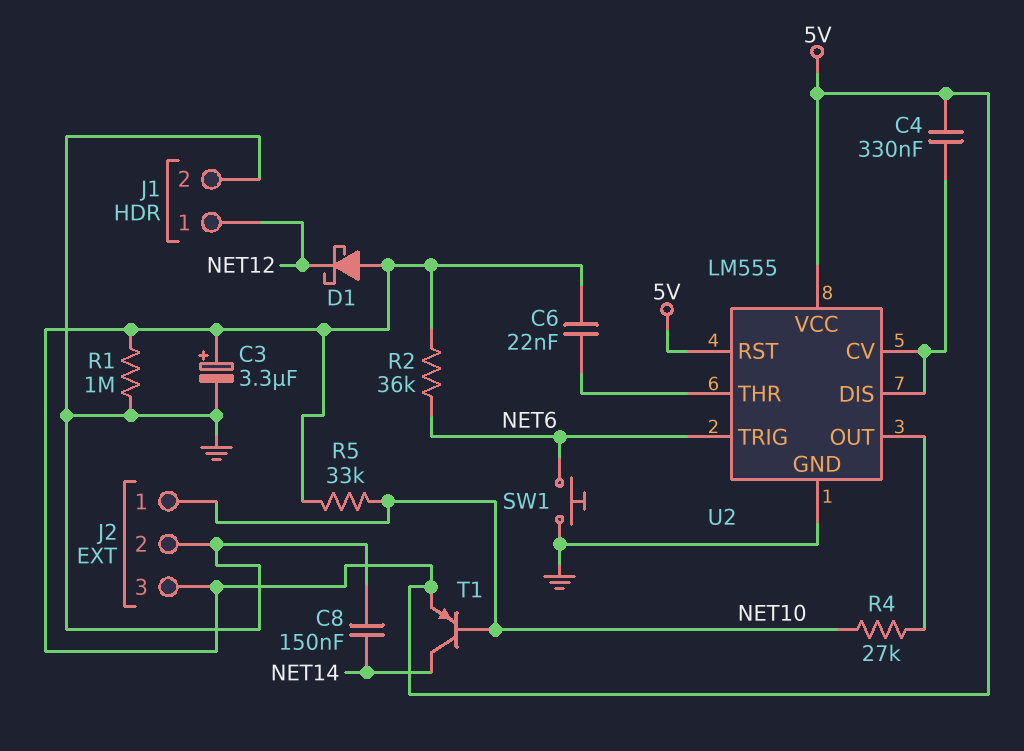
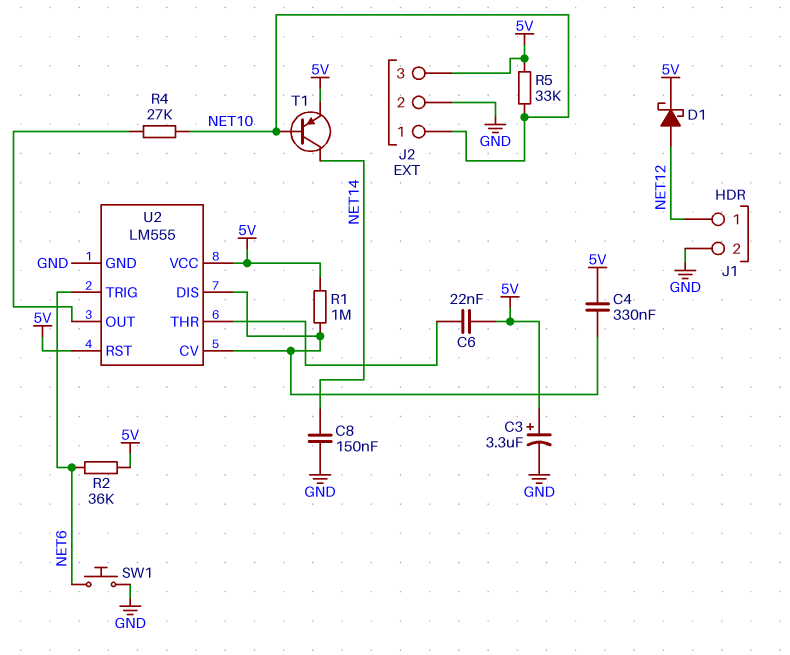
D1: schottky (A 5V, K NET12) -> schottky (A NET12, K 5V)
R1: 1M (5V, GND) -> 1M (5V, U2/CV)

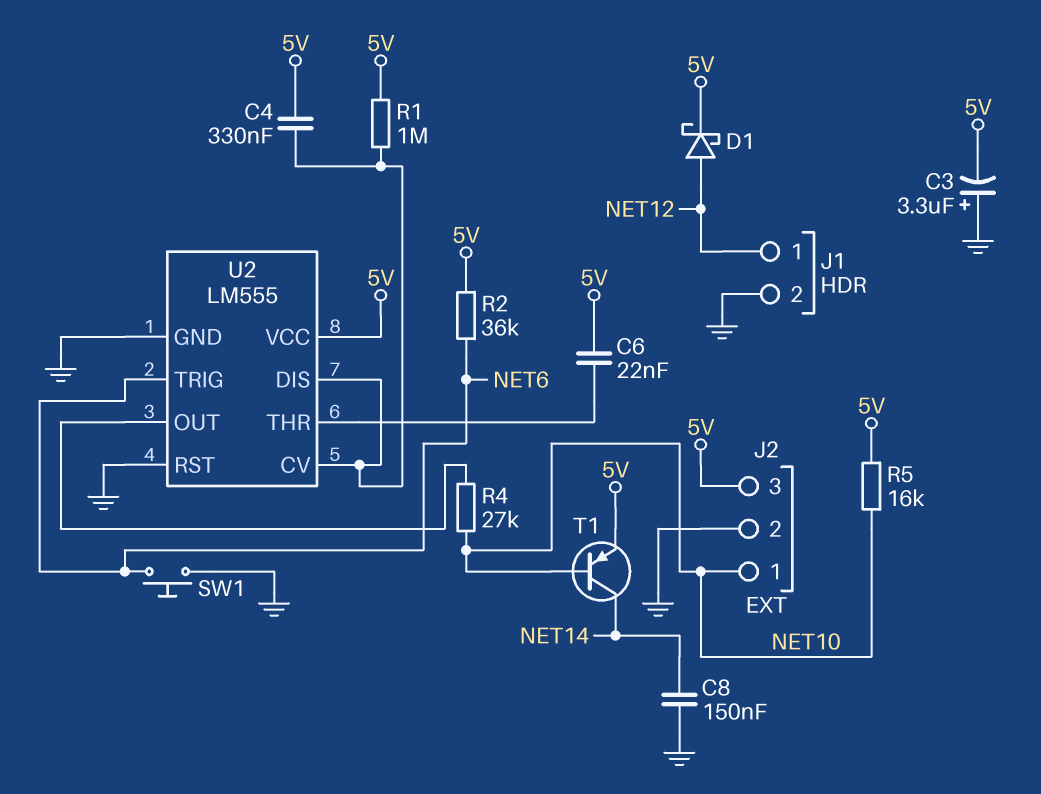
C3: 3.3uF (plus 5V, minus GND) -> 3.3uF (plus GND, minus 5V)
R5: 33k (5V, NET10) -> 16k (5V, NET10)
U2 pin RST: 5V -> GND

